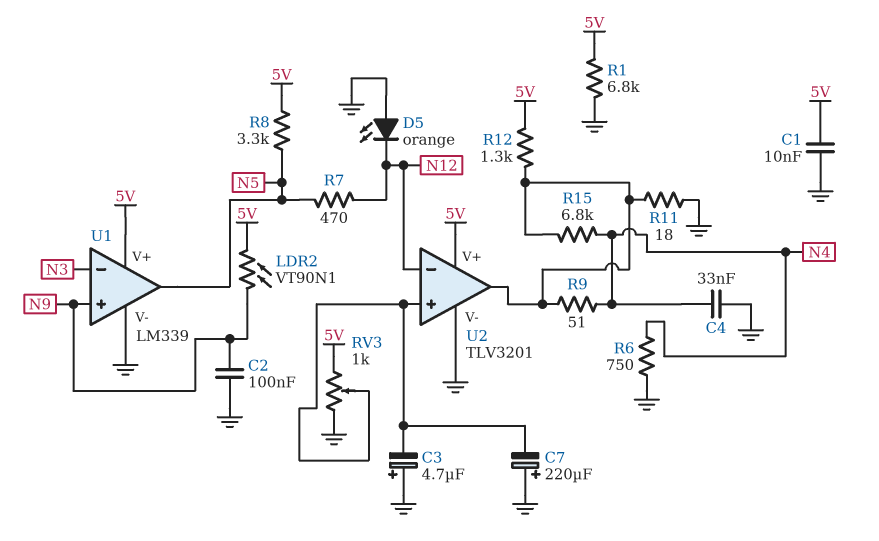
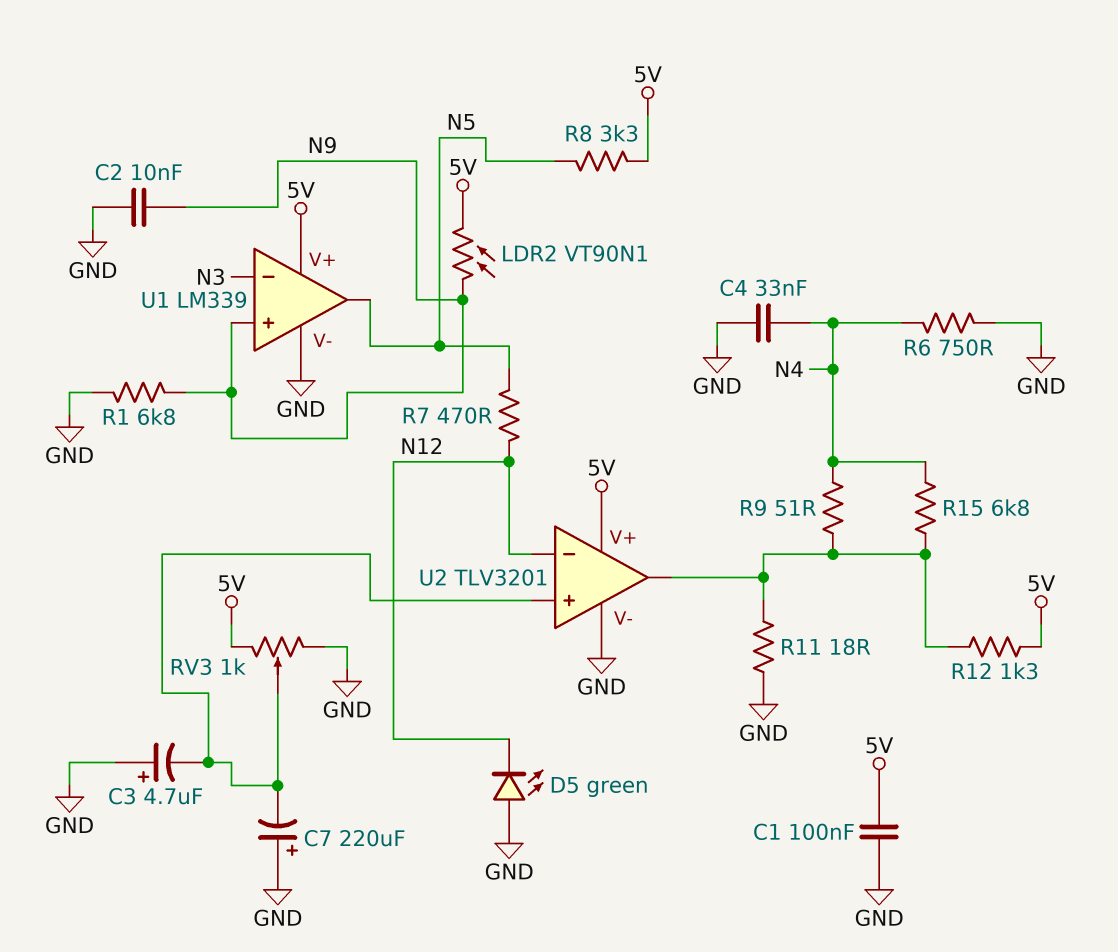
C1: 10nF (5V, GND) -> 100nF (5V, GND)
C2: 100nF (GND, N9) -> 10nF (GND, N9)
D5: LED orange (A GND, K N12) -> LED green (A GND, K N12)
R1: 6.8k (5V, GND) -> 6.8k (GND, N9)

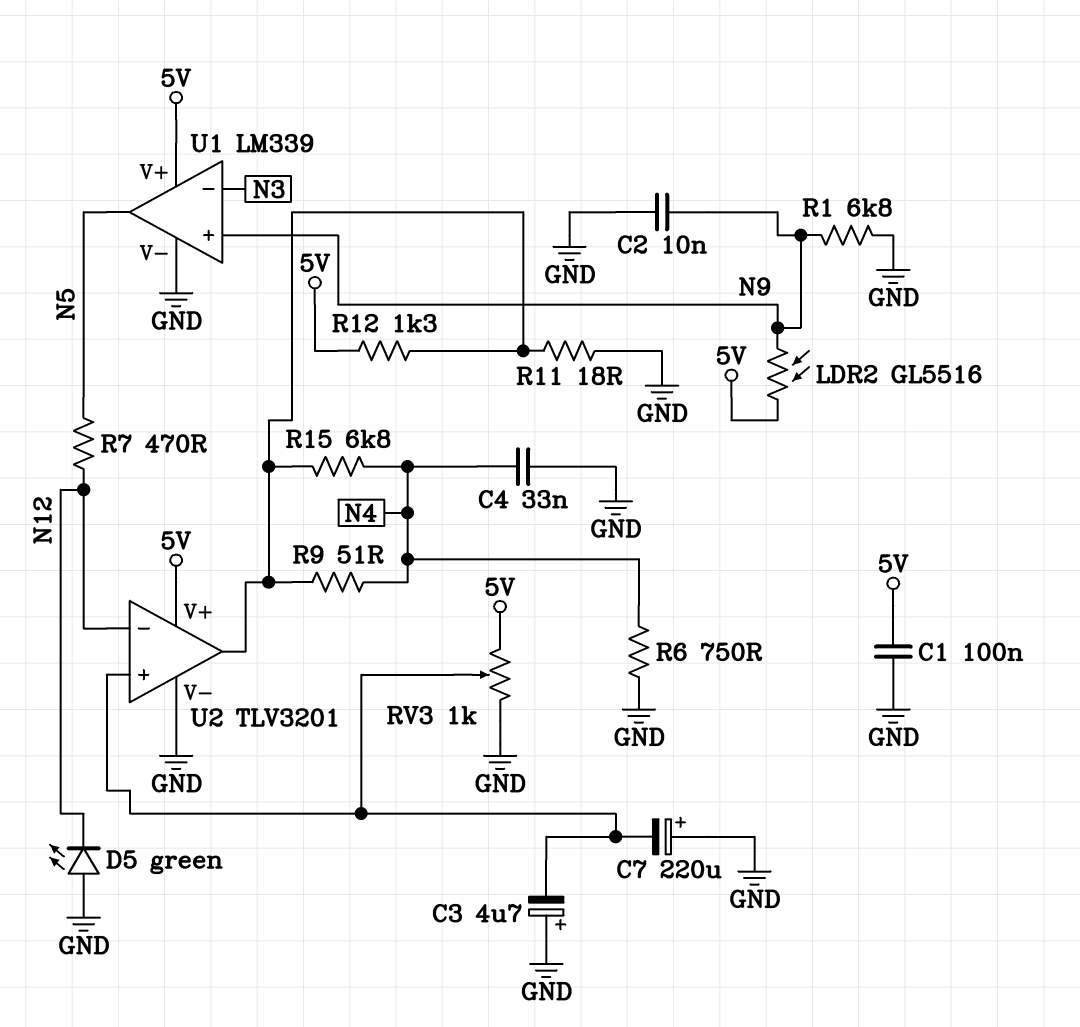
LDR2: VT90N1 (5V, N9) -> GL5516 (5V, N9)
R8: 3.3k (5V, N5) -> none

